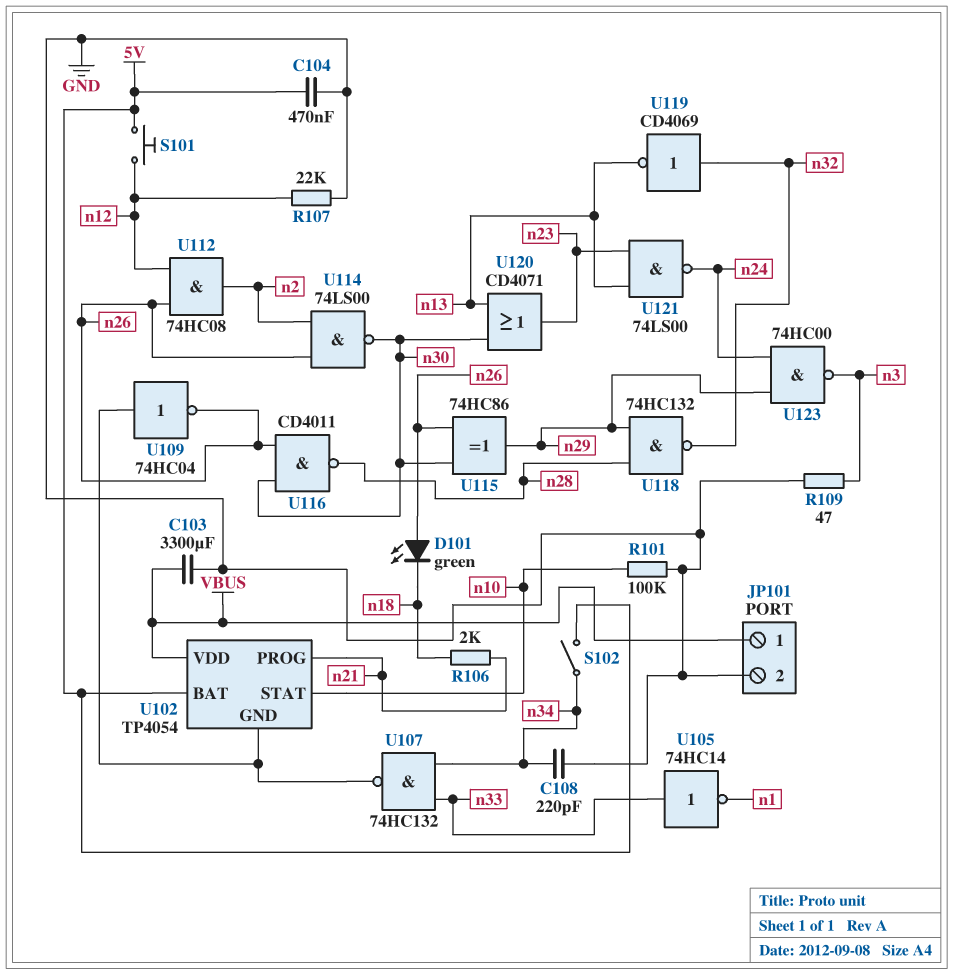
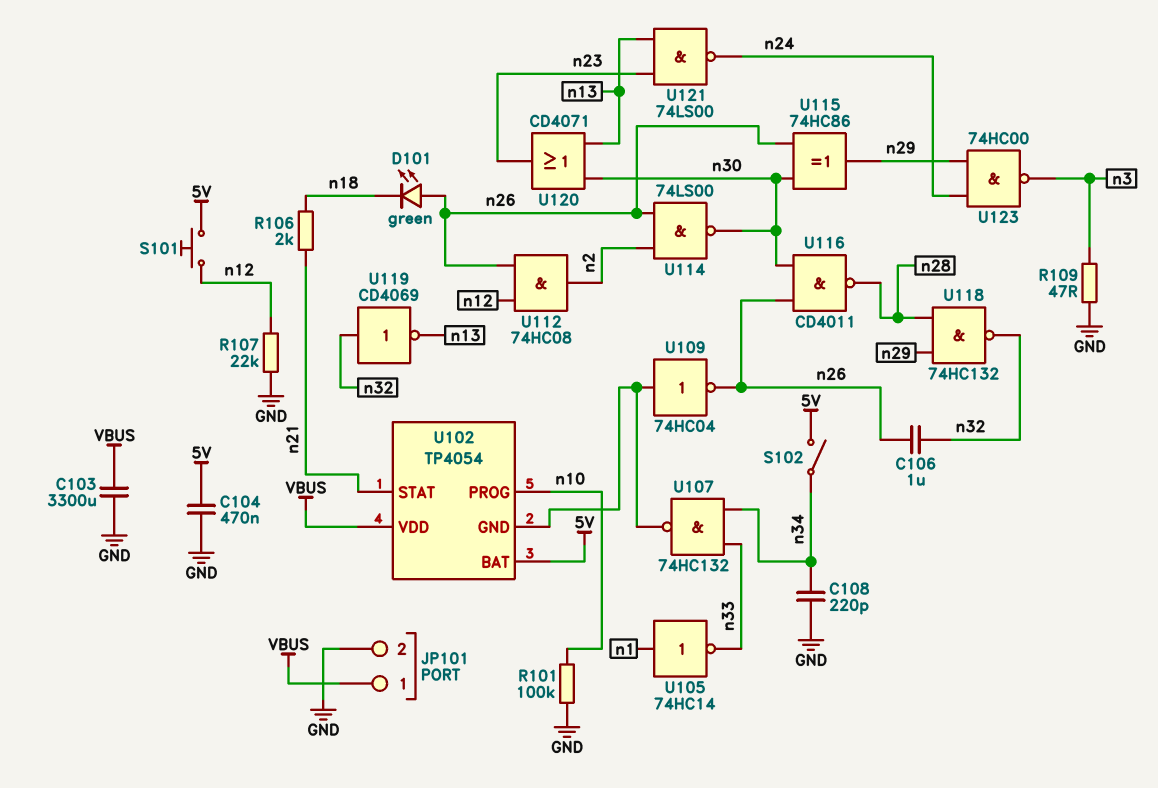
C106: none -> 1uF (n26, n32)
U102 pin PROG: n21 -> n10
U102 pin STAT: n10 -> n21
U105: NOT 74HC14 (in n33, out n1) -> NOT 74HC14 (in n1, out n33)

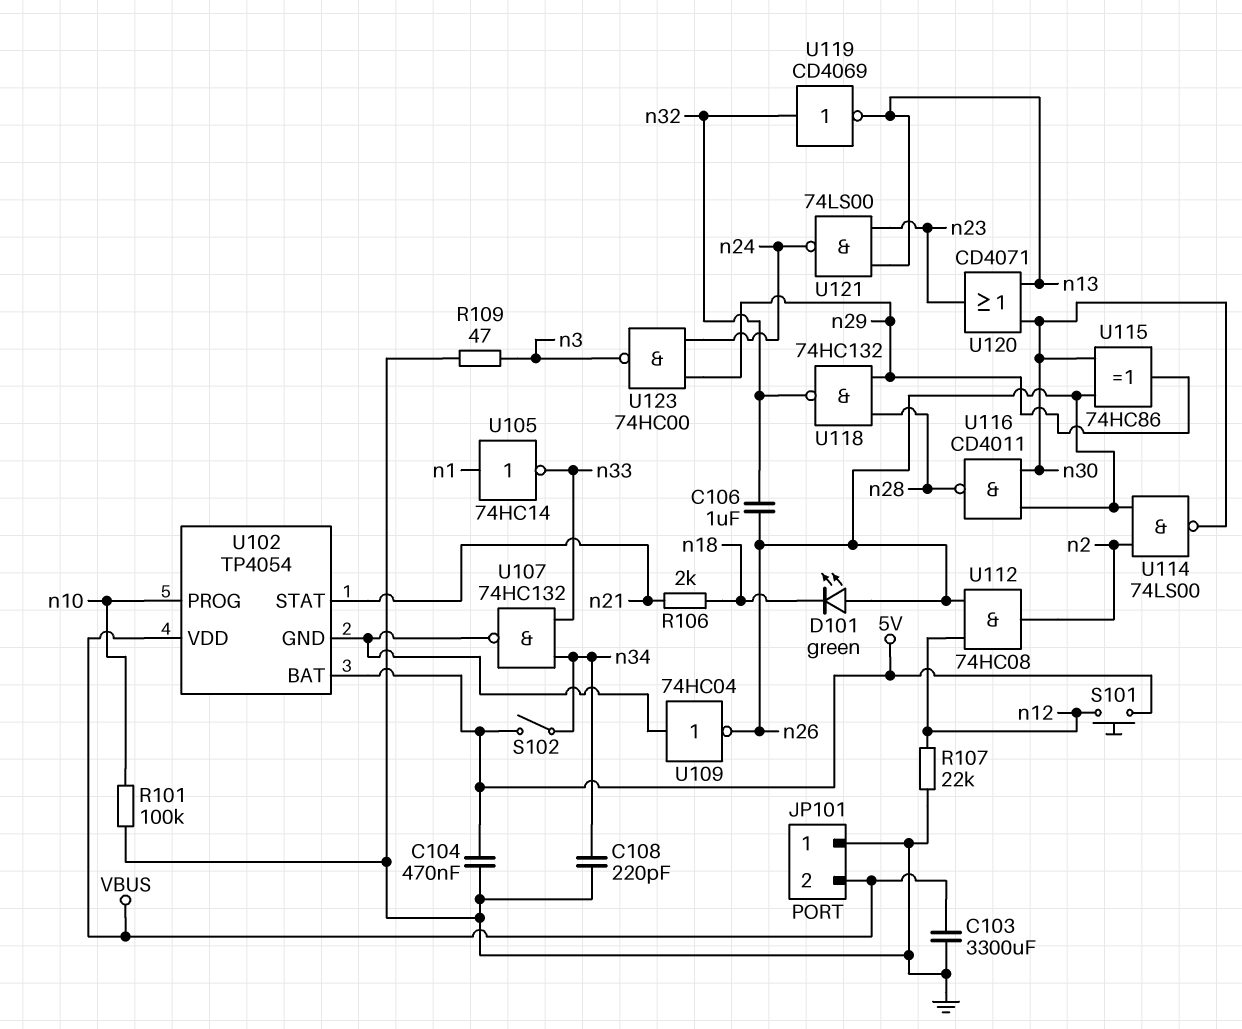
JP101 pin 1: VBUS -> GND
JP101 pin 2: GND -> VBUS

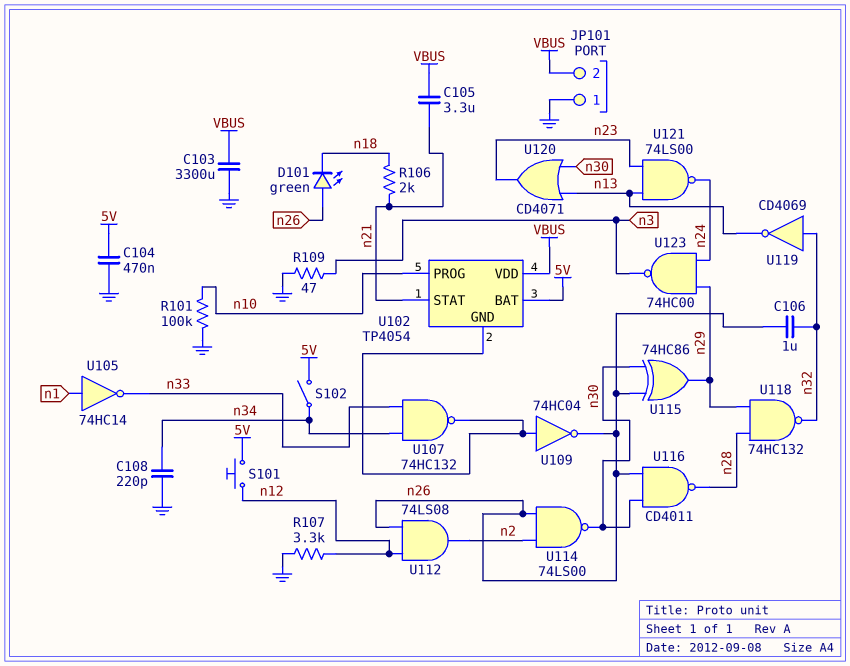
C105: none -> 3.3uF (VBUS, n21)
R107: 22k (GND, n12) -> 3.3k (GND, n12)
U112: AND 74HC08 (in n12, in n26, out n2) -> AND 74LS08 (in n12, in n26, out n2)

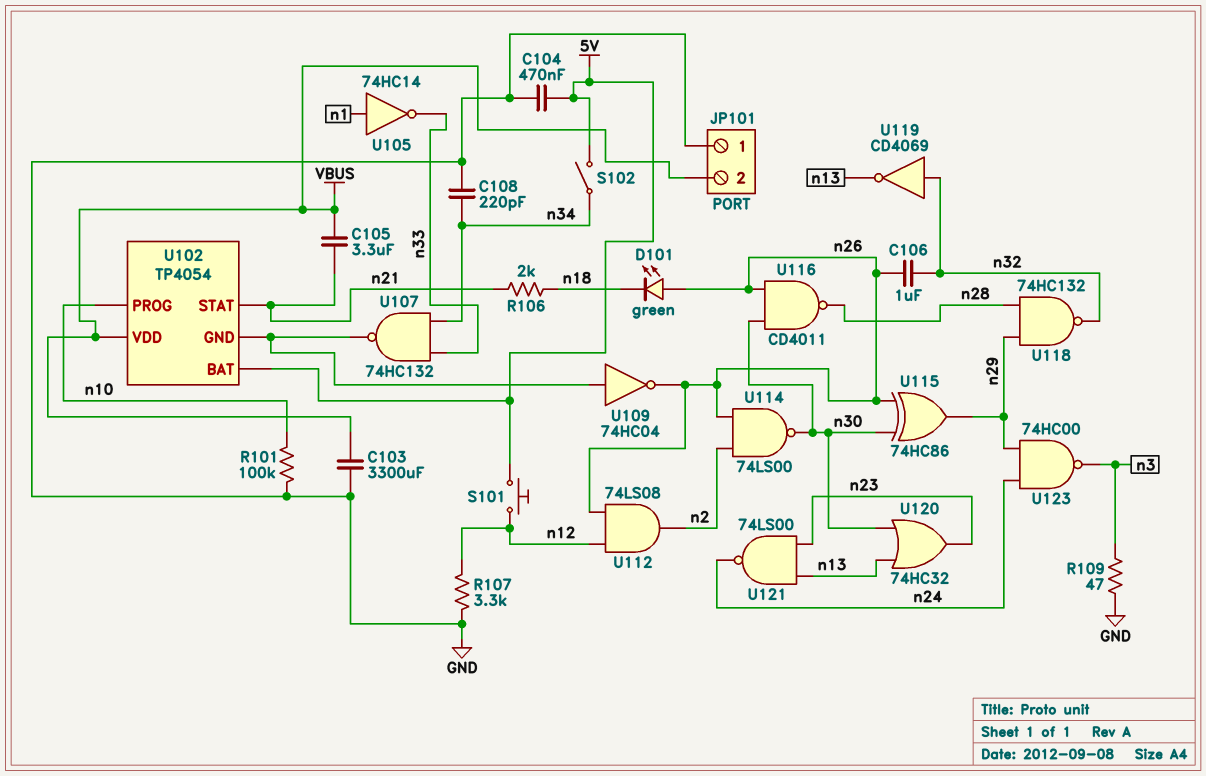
U120: OR CD4071 (in n13, in n30, out n23) -> OR 74HC32 (in n13, in n30, out n23)

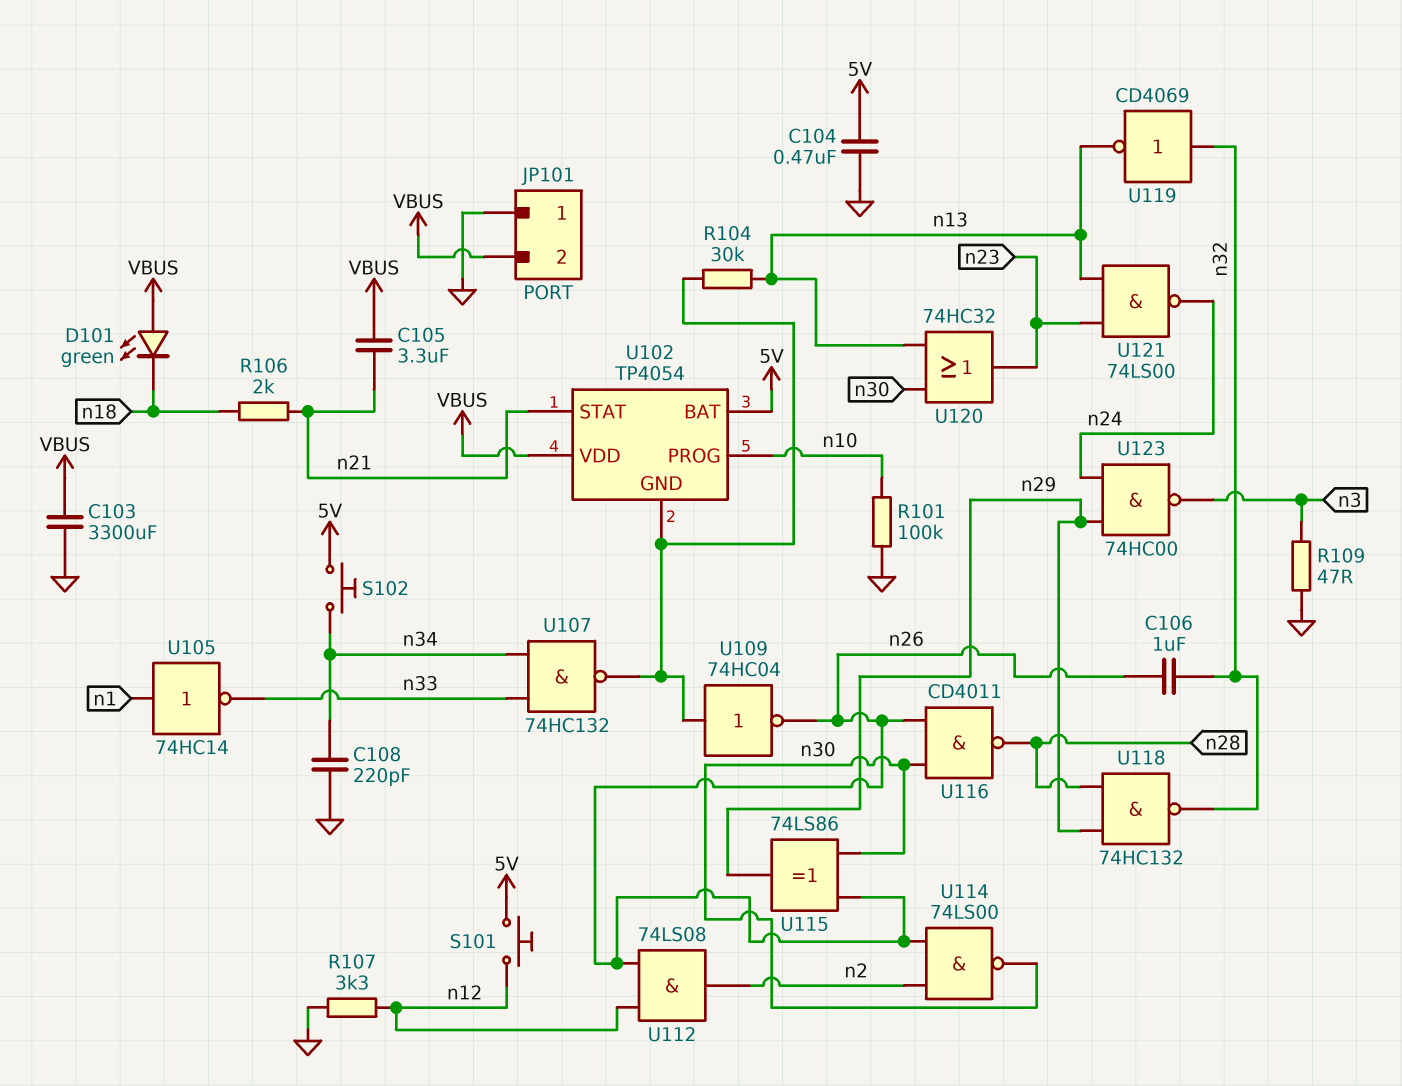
D101: LED green (A n26, K n18) -> LED green (A VBUS, K n18)
R104: none -> 30k (U102/GND, n13)
S102: switch (5V, n34) -> button (5V, n34)
U115: XOR 74HC86 (in n26, in n30, out n29) -> XOR 74LS86 (in n26, in n30, out n29)

